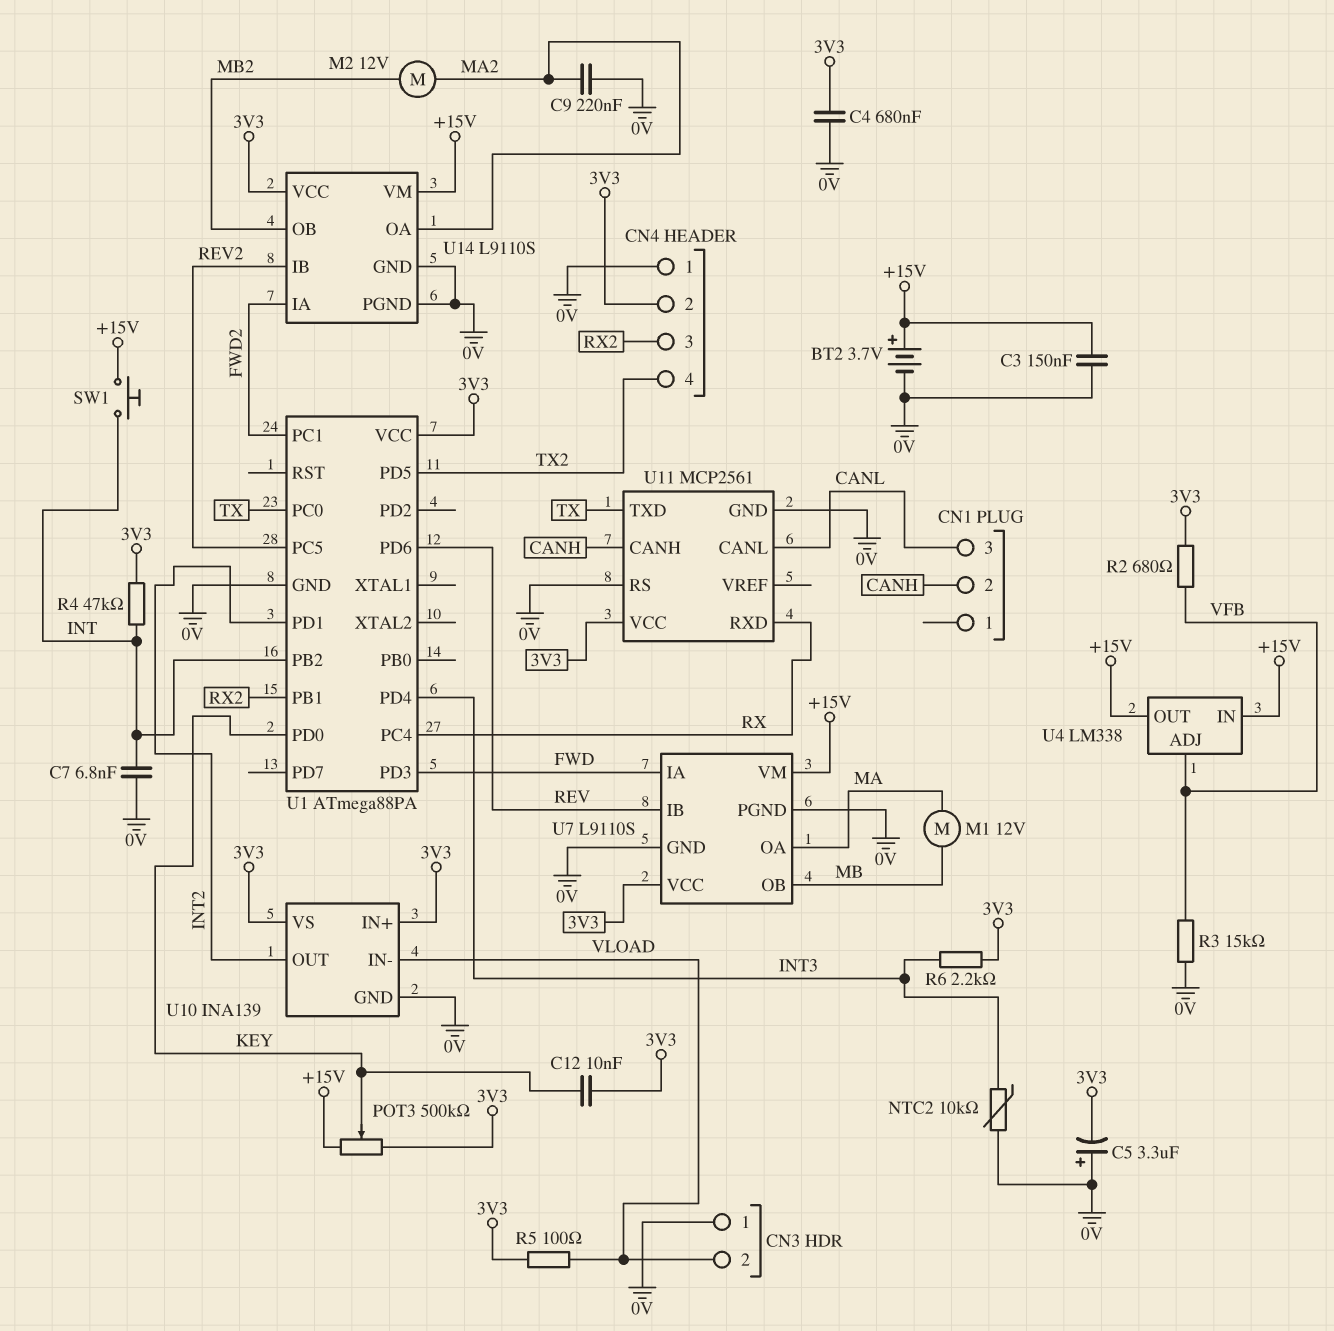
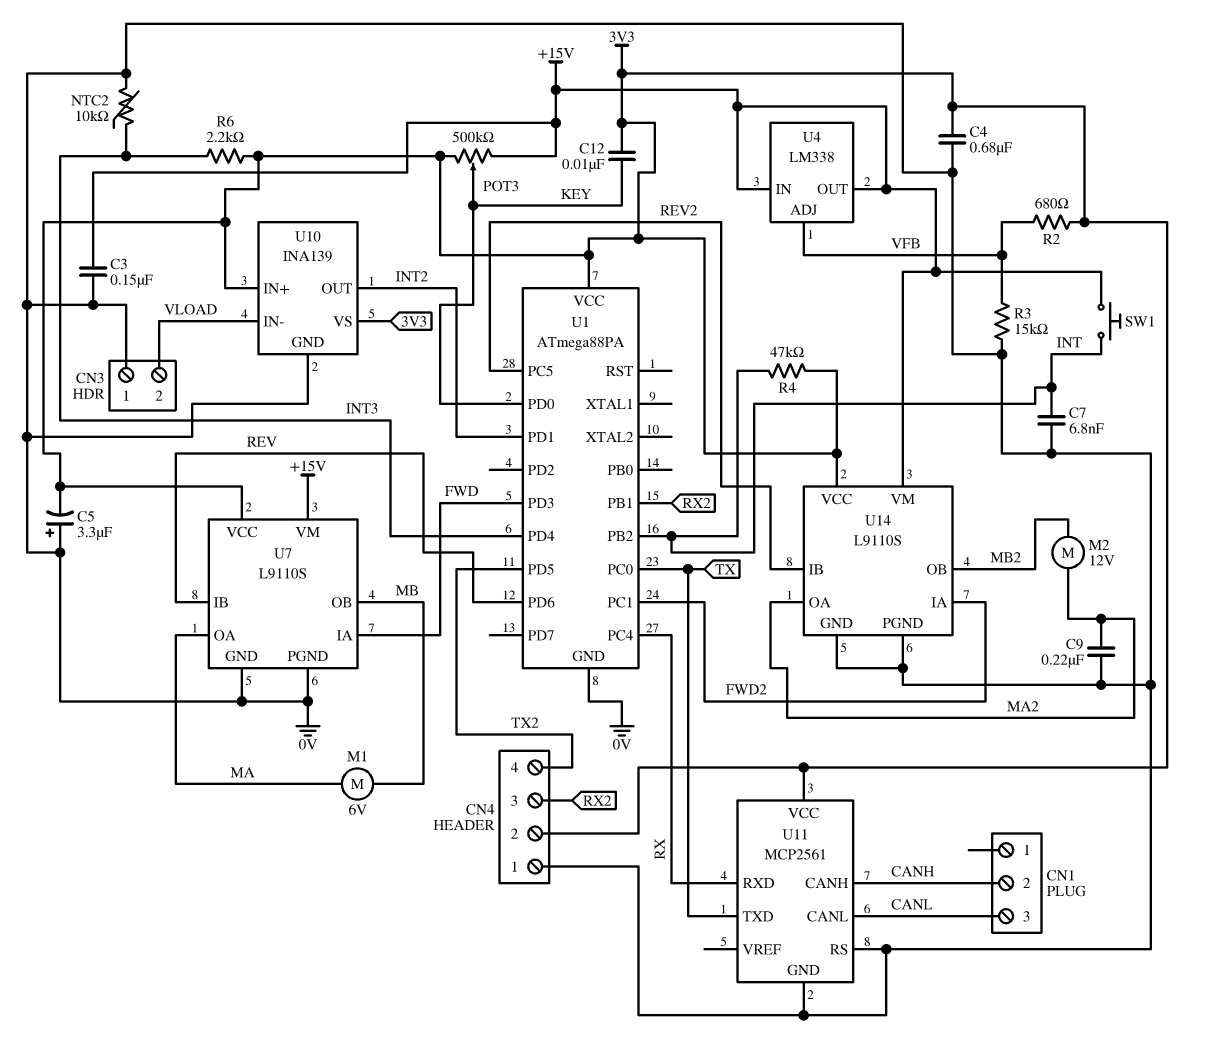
BT2: 3.7V (plus +15V, minus 0V) -> none
M1: motor 12V (MA, MB) -> motor 6V (MA, MB)
R5: 100 (3V3, VLOAD) -> none

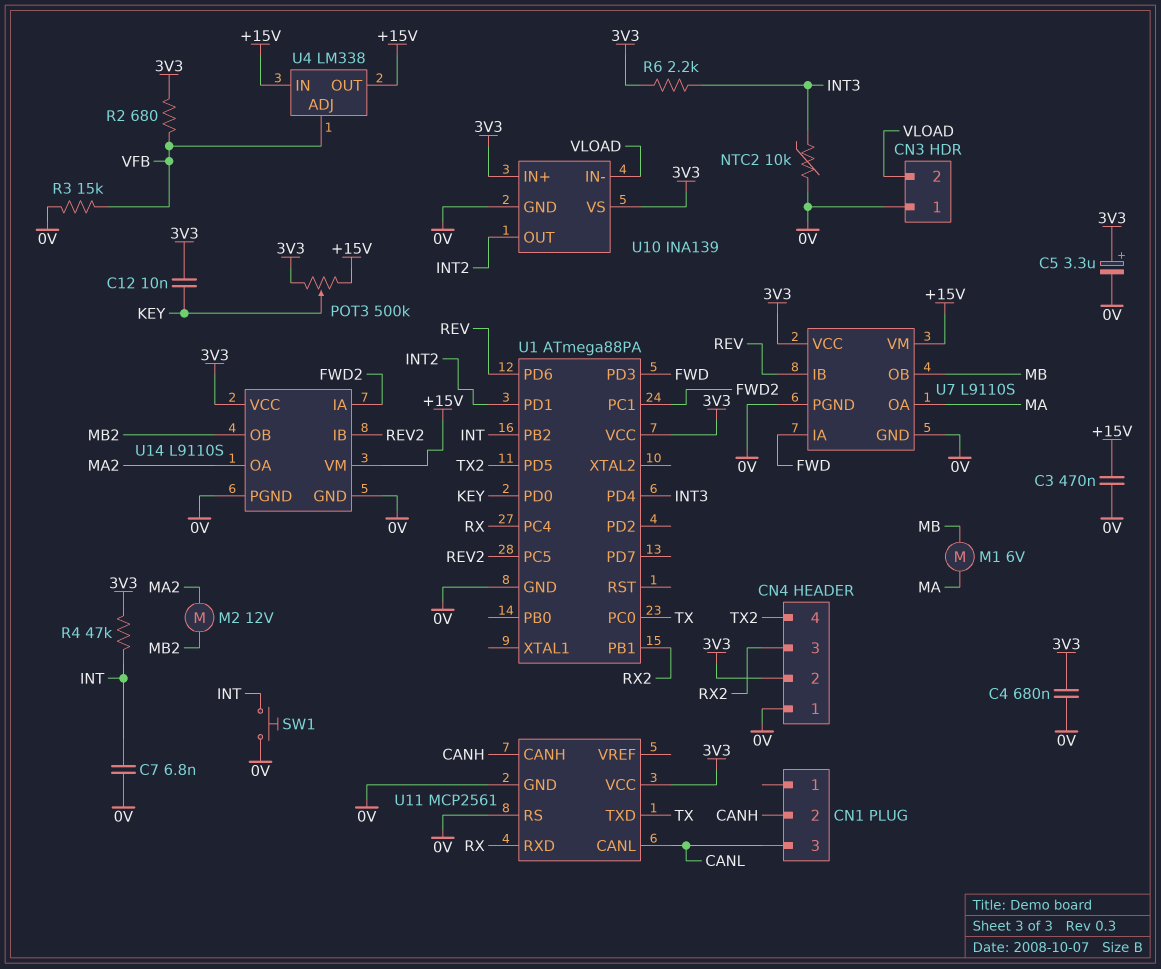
C3: 150nF (+15V, 0V) -> 470nF (+15V, 0V)
C5: 3.3uF (plus 0V, minus 3V3) -> 3.3uF (plus 3V3, minus 0V)
C9: 220nF (0V, MA2) -> none
SW1: button (+15V, INT) -> button (0V, INT)

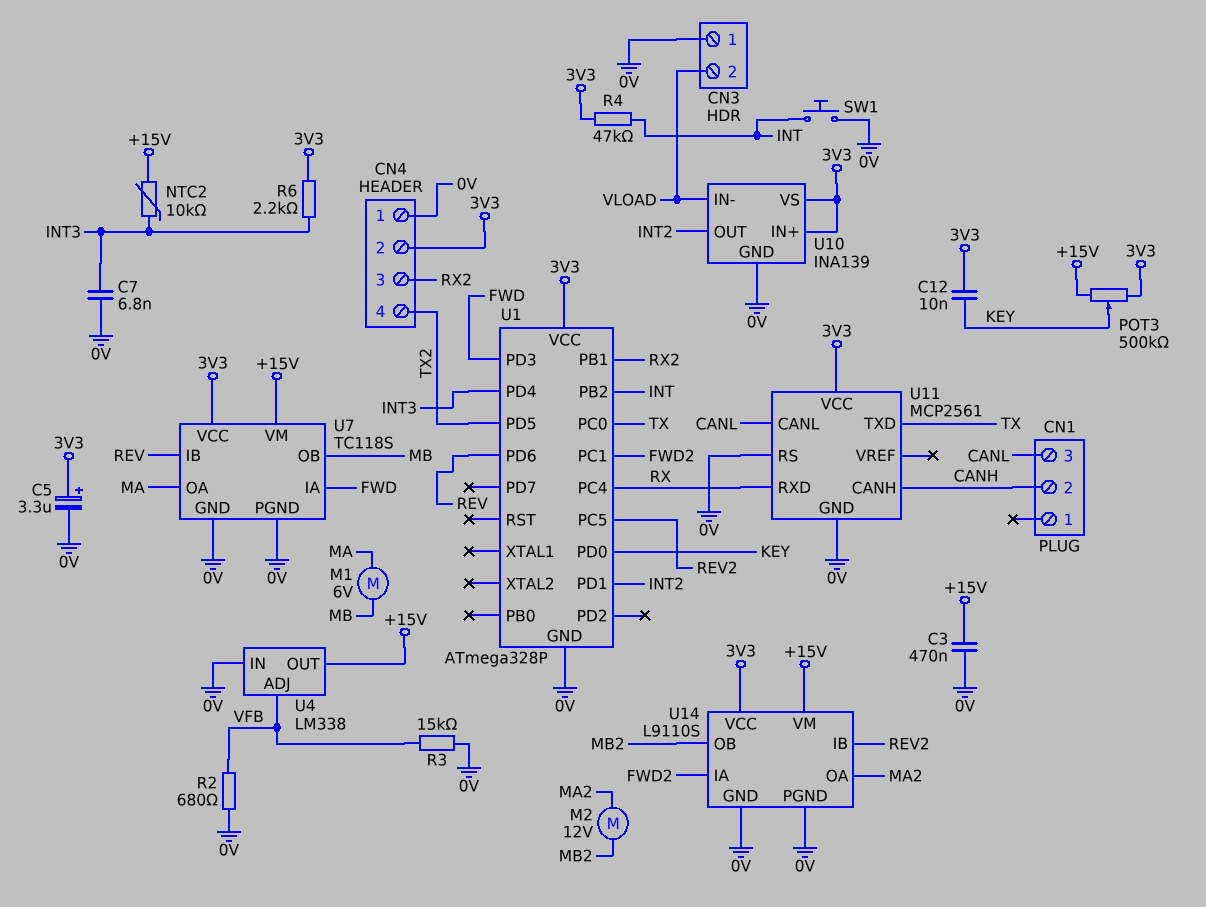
C4: 680nF (0V, 3V3) -> none
C7: 6.8nF (0V, INT) -> 6.8nF (0V, INT3)
NTC2: 10k (0V, INT3) -> 10k (+15V, INT3)
R2: 680 (3V3, VFB) -> 680 (0V, VFB)
U1: ATmega88PA -> ATmega328P
U4 pin IN: +15V -> 0V
U7: L9110S -> TC118S

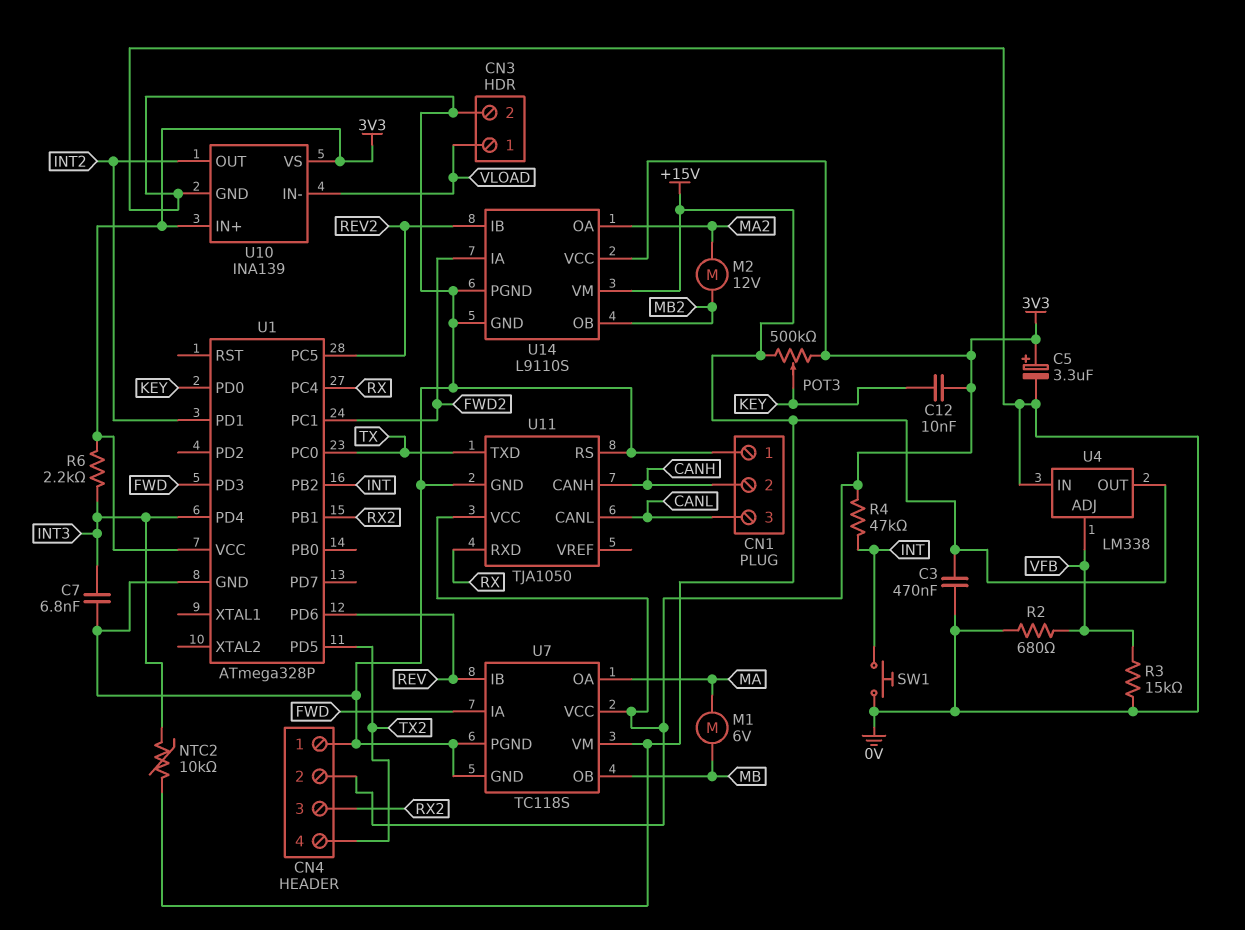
CN1 pin 1: none -> 0V
CN3 pin 1: 0V -> VLOAD
CN3 pin 2: VLOAD -> 0V
U11: MCP2561 -> TJA1050

